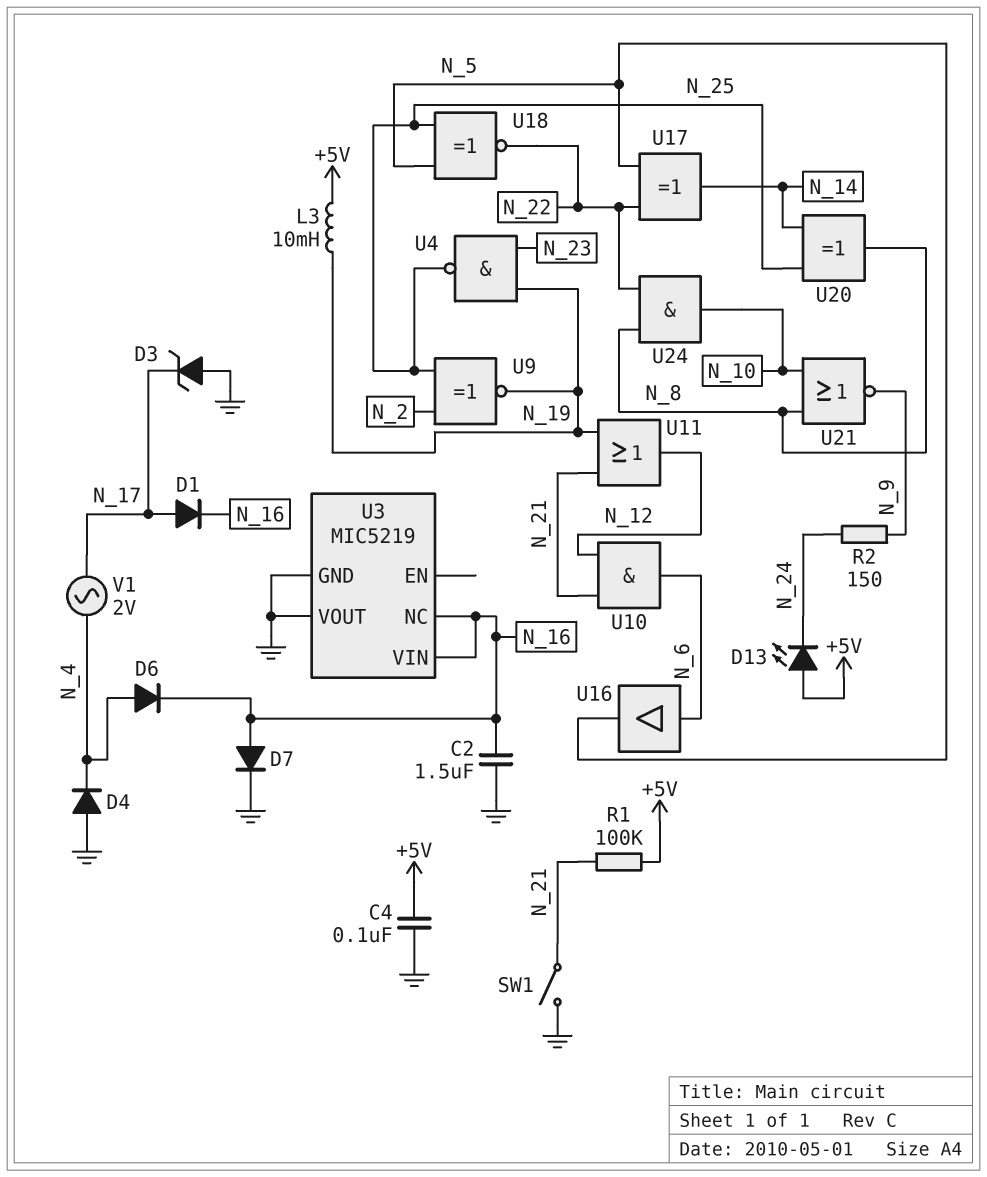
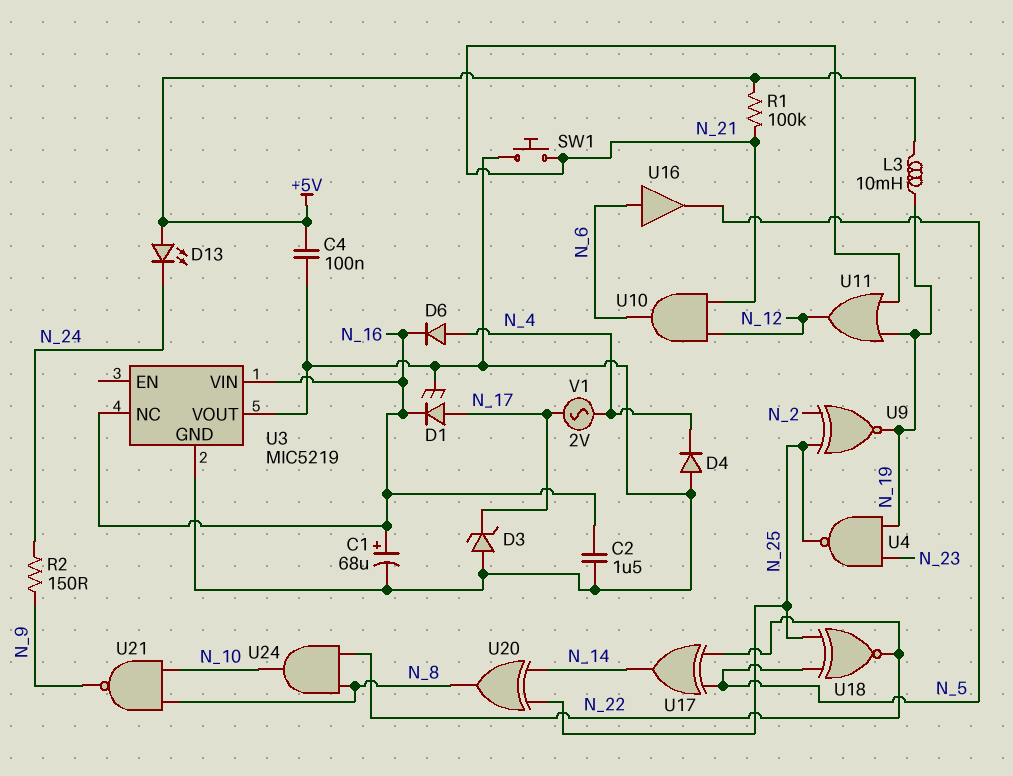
C1: none -> 68uF (plus N_16, minus GND)
D7: diode (A N_16, K GND) -> none
SW1: switch (GND, N_21) -> button (GND, N_21)
U21: NOR (in N_8, in N_10, out N_9) -> NAND (in N_8, in N_10, out N_9)

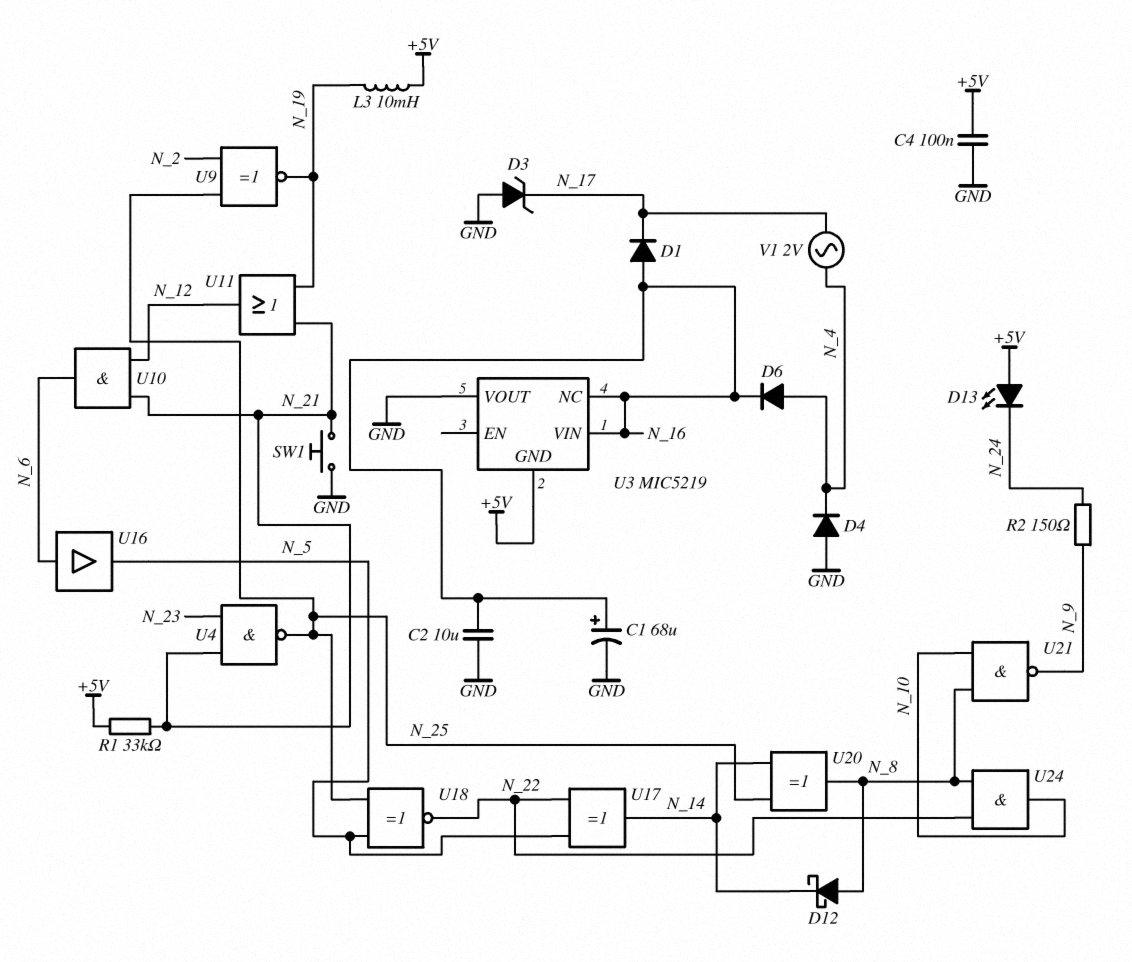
C2: 1.5uF (GND, N_16) -> 10uF (GND, N_16)
D1: diode (A N_17, K N_16) -> diode (A N_16, K N_17)
D12: none -> schottky (A N_8, K N_14)
R1: 100k (+5V, N_21) -> 33k (+5V, N_21)
U3 pin GND: GND -> +5V
U4: NAND (in N_19, in N_23, out N_25) -> NAND (in N_21, in N_23, out N_25)

